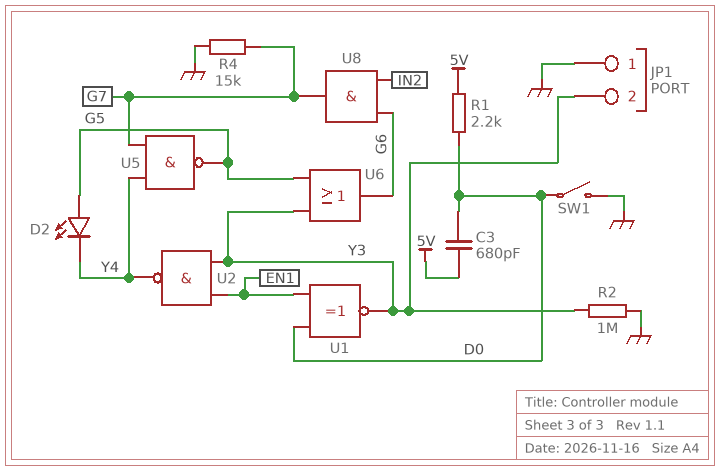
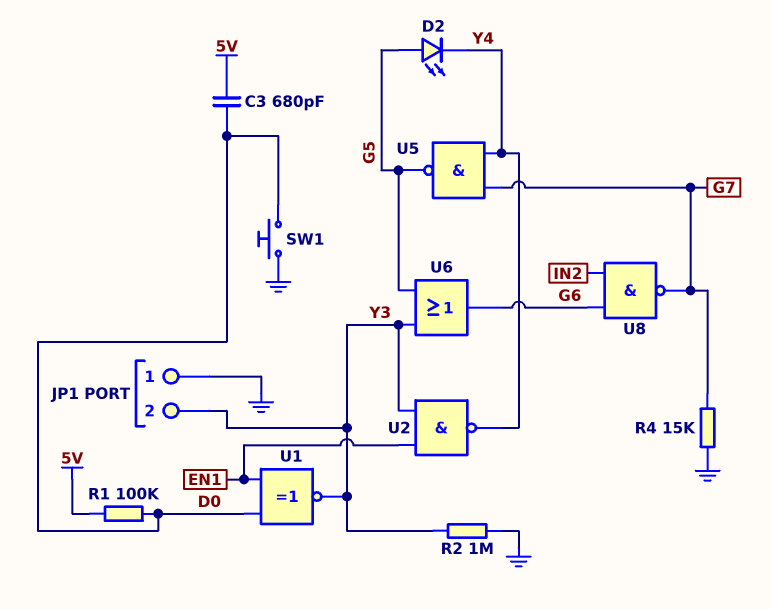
R1: 2.2k (5V, D0) -> 100k (5V, D0)
SW1: switch (D0, GND) -> button (D0, GND)
U8: AND (in G6, in IN2, out G7) -> NAND (in G6, in IN2, out G7)

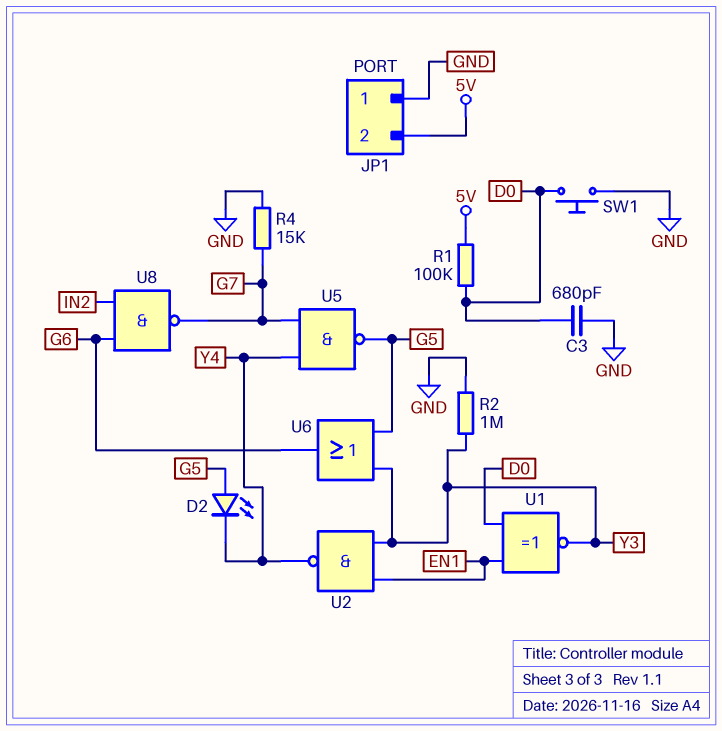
C3: 680pF (5V, D0) -> 680pF (D0, GND)
JP1 pin 2: Y3 -> 5V

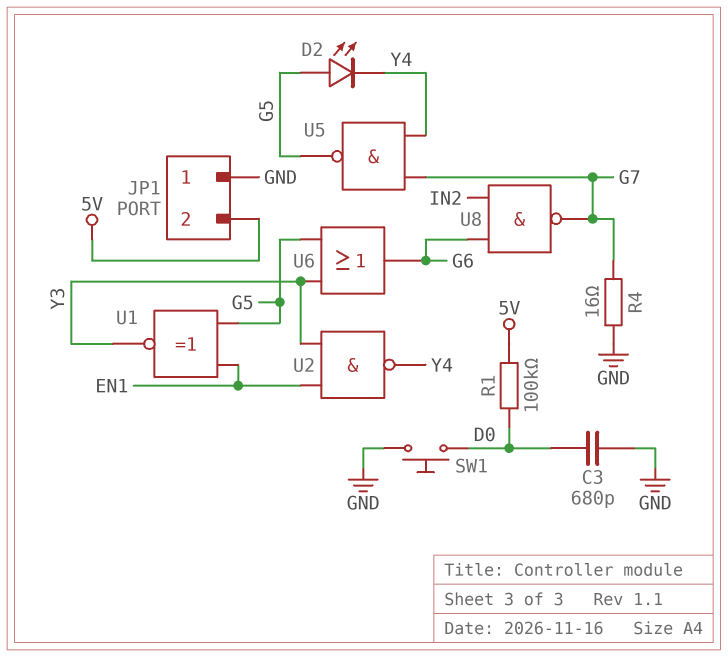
R2: 1M (GND, Y3) -> none
R4: 15k (G7, GND) -> 16 (G7, GND)
U1: XNOR (in D0, in EN1, out Y3) -> XNOR (in EN1, in G5, out Y3)

